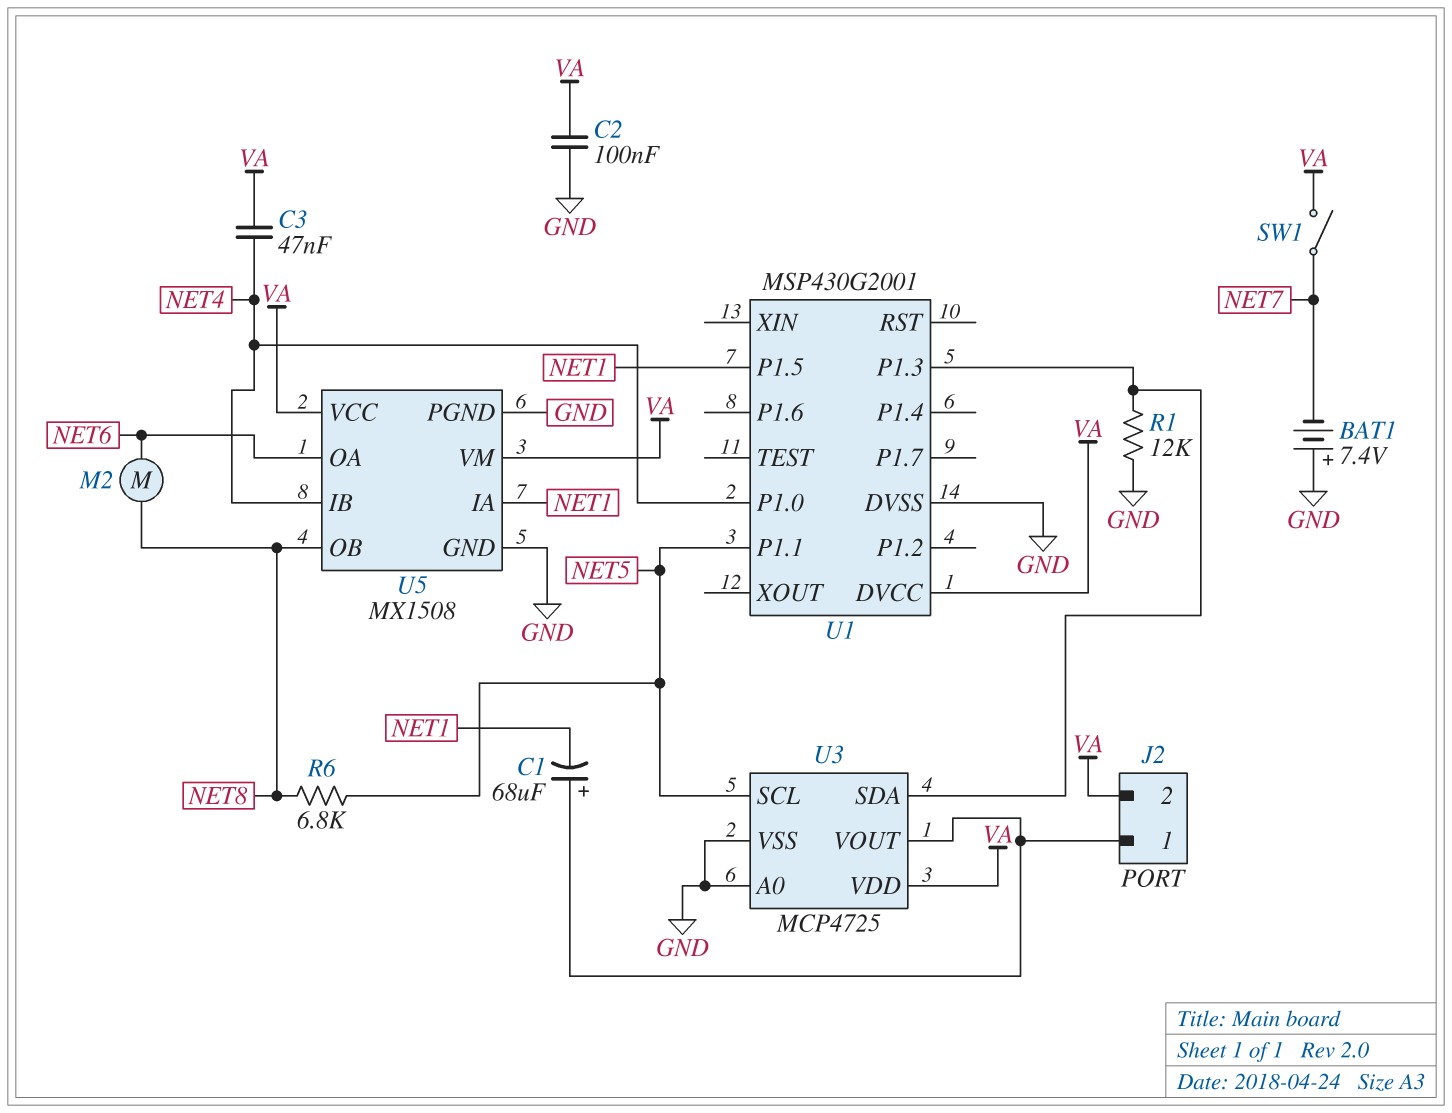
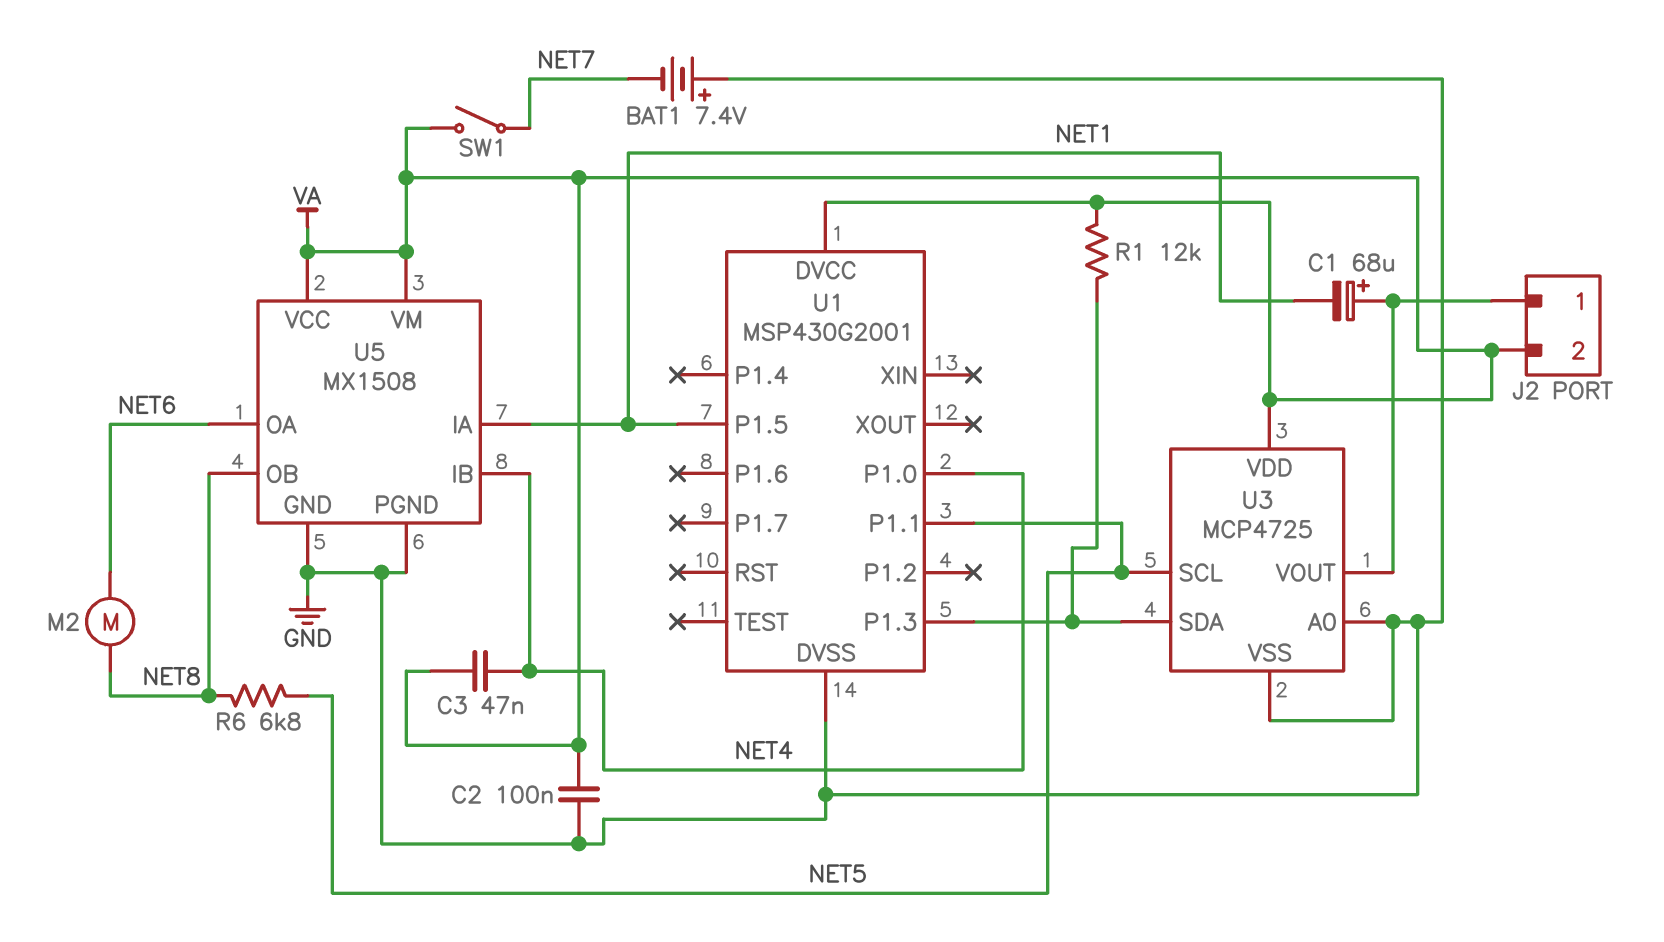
R1: 12k (GND, U1/P1.3) -> 12k (U1/P1.3, VA)

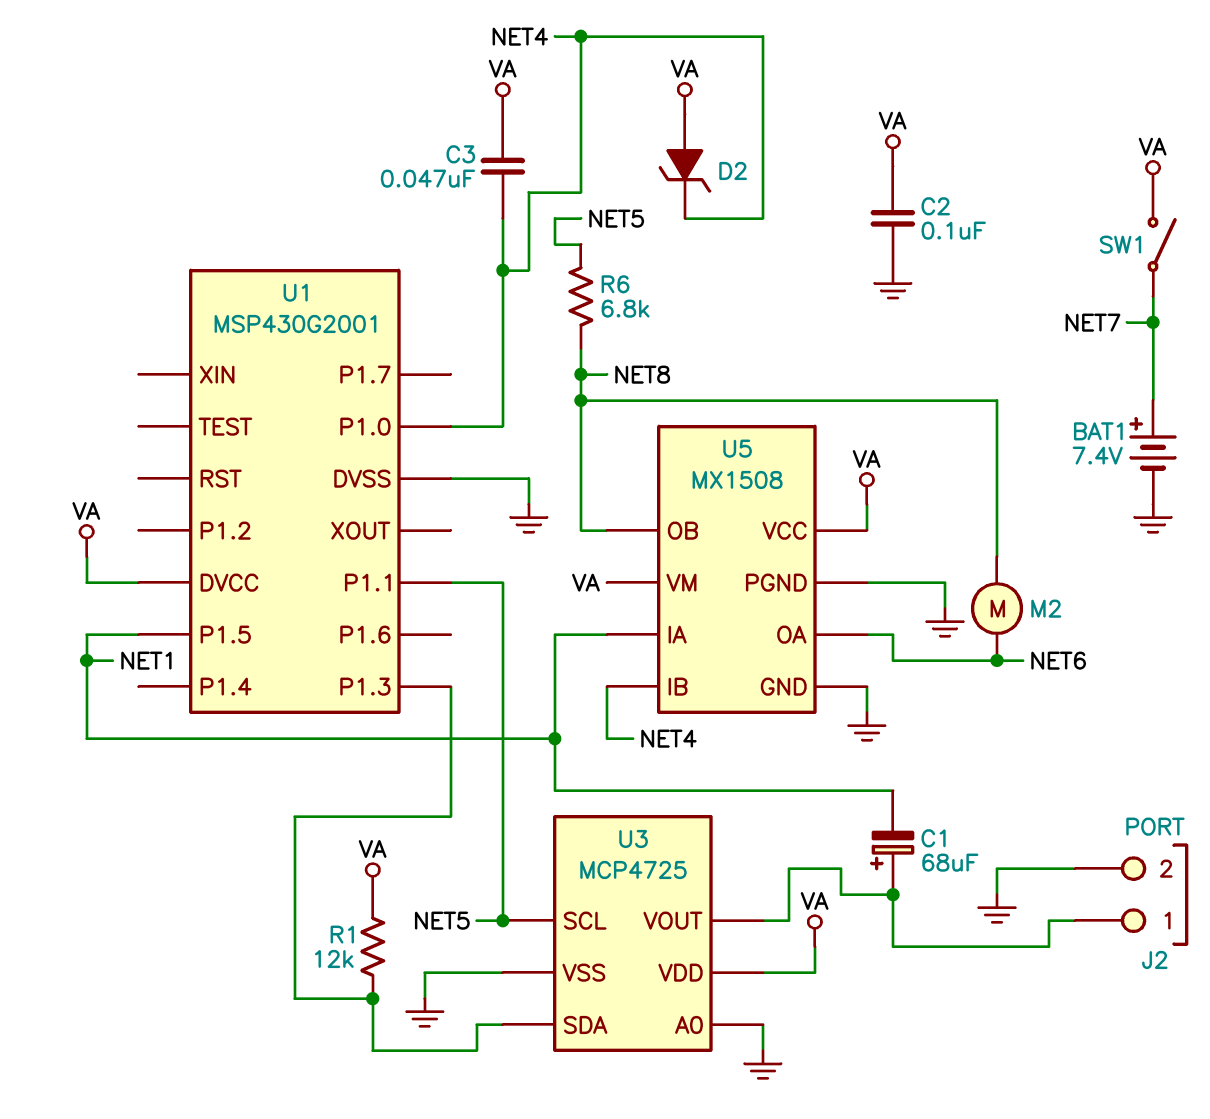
BAT1: 7.4V (plus GND, minus NET7) -> 7.4V (plus NET7, minus GND)
D2: none -> zener (A VA, K NET4)
J2 pin 2: VA -> GND

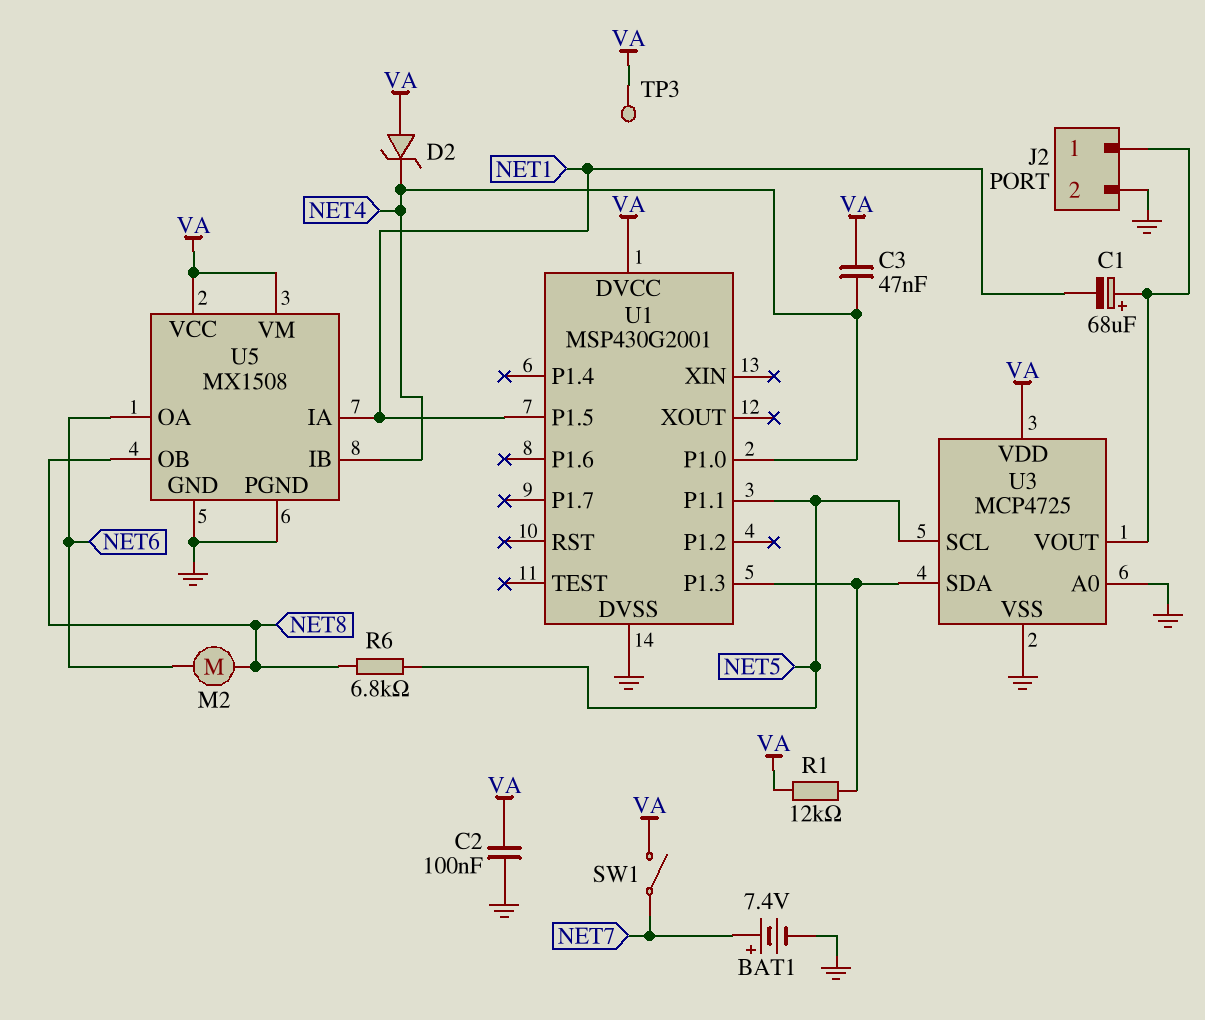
TP3: none -> test point (VA)

